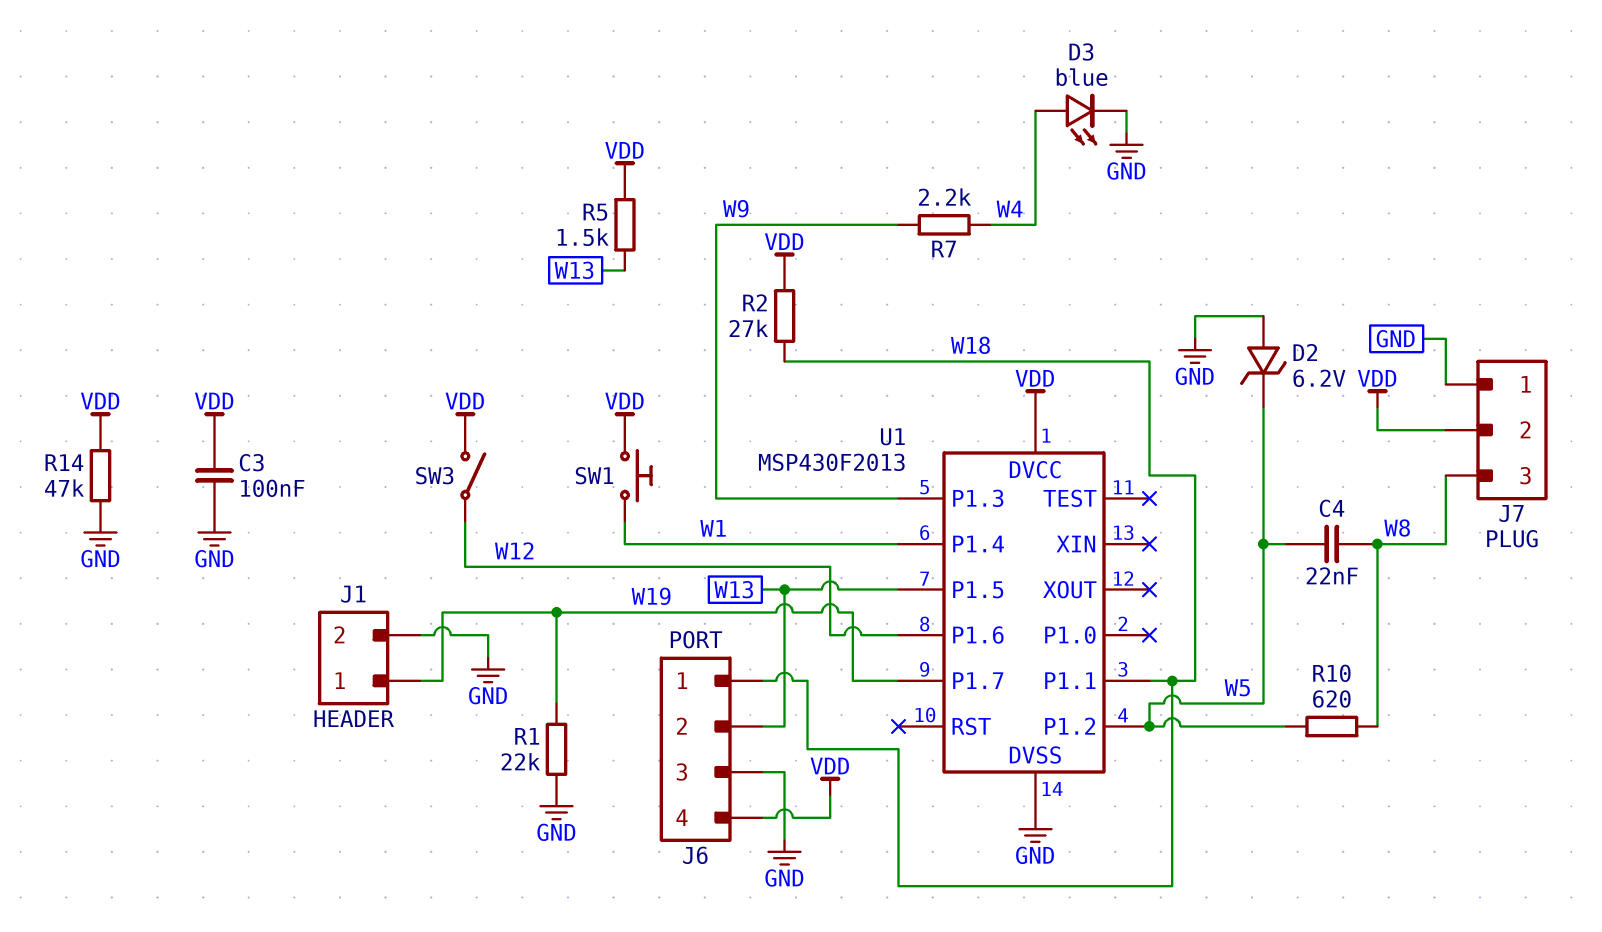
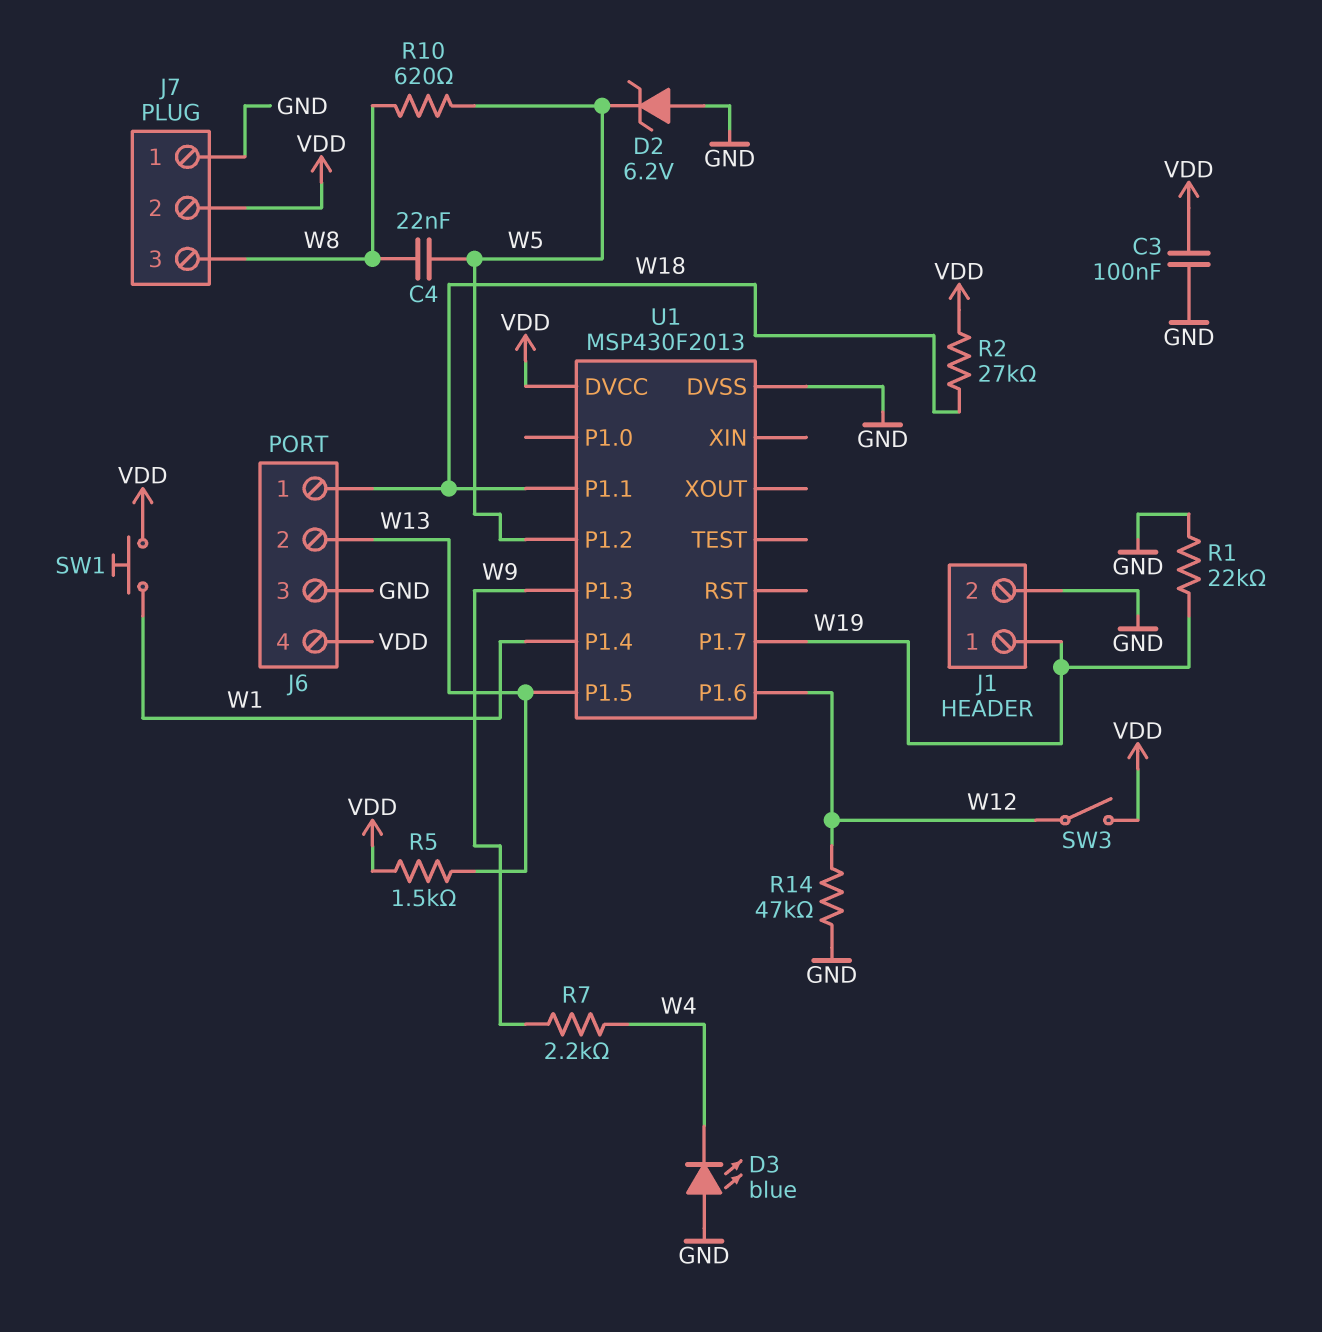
D3: LED blue (A W4, K GND) -> LED blue (A GND, K W4)
R14: 47k (GND, VDD) -> 47k (GND, W12)

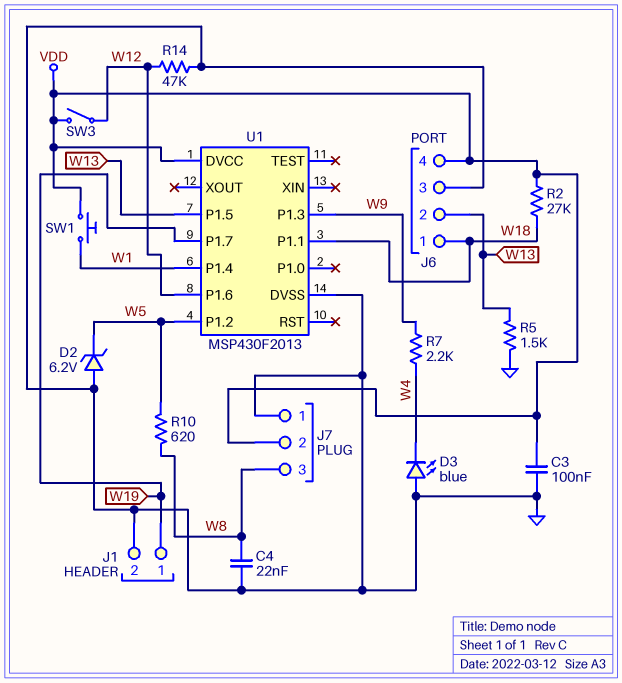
C4: 22nF (W5, W8) -> 22nF (GND, W8)
R1: 22k (GND, W19) -> none
R5: 1.5k (VDD, W13) -> 1.5k (GND, W13)

